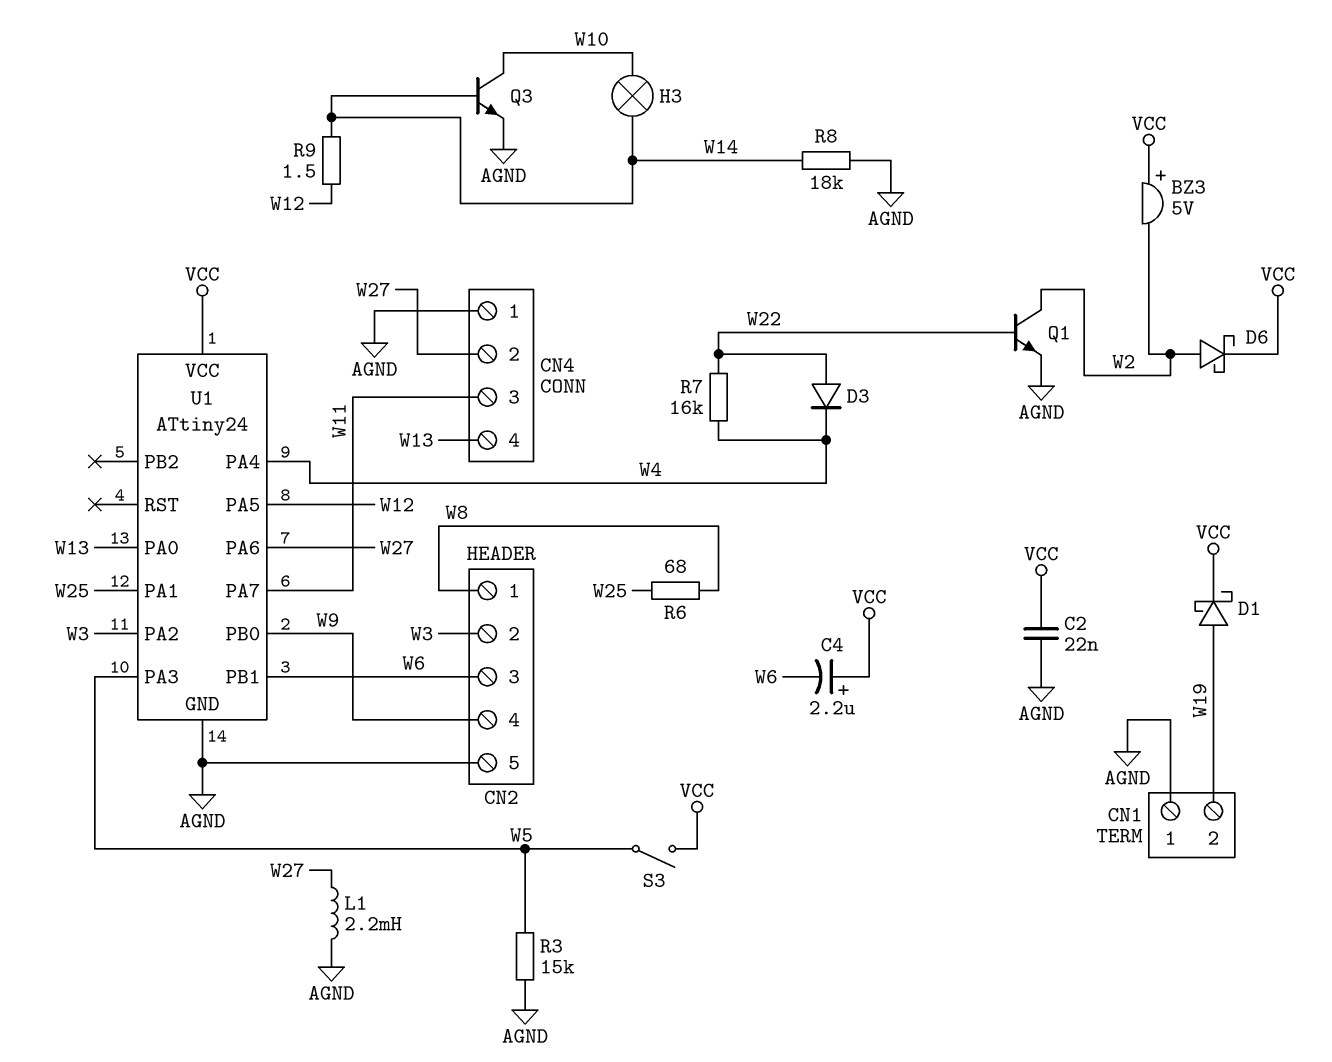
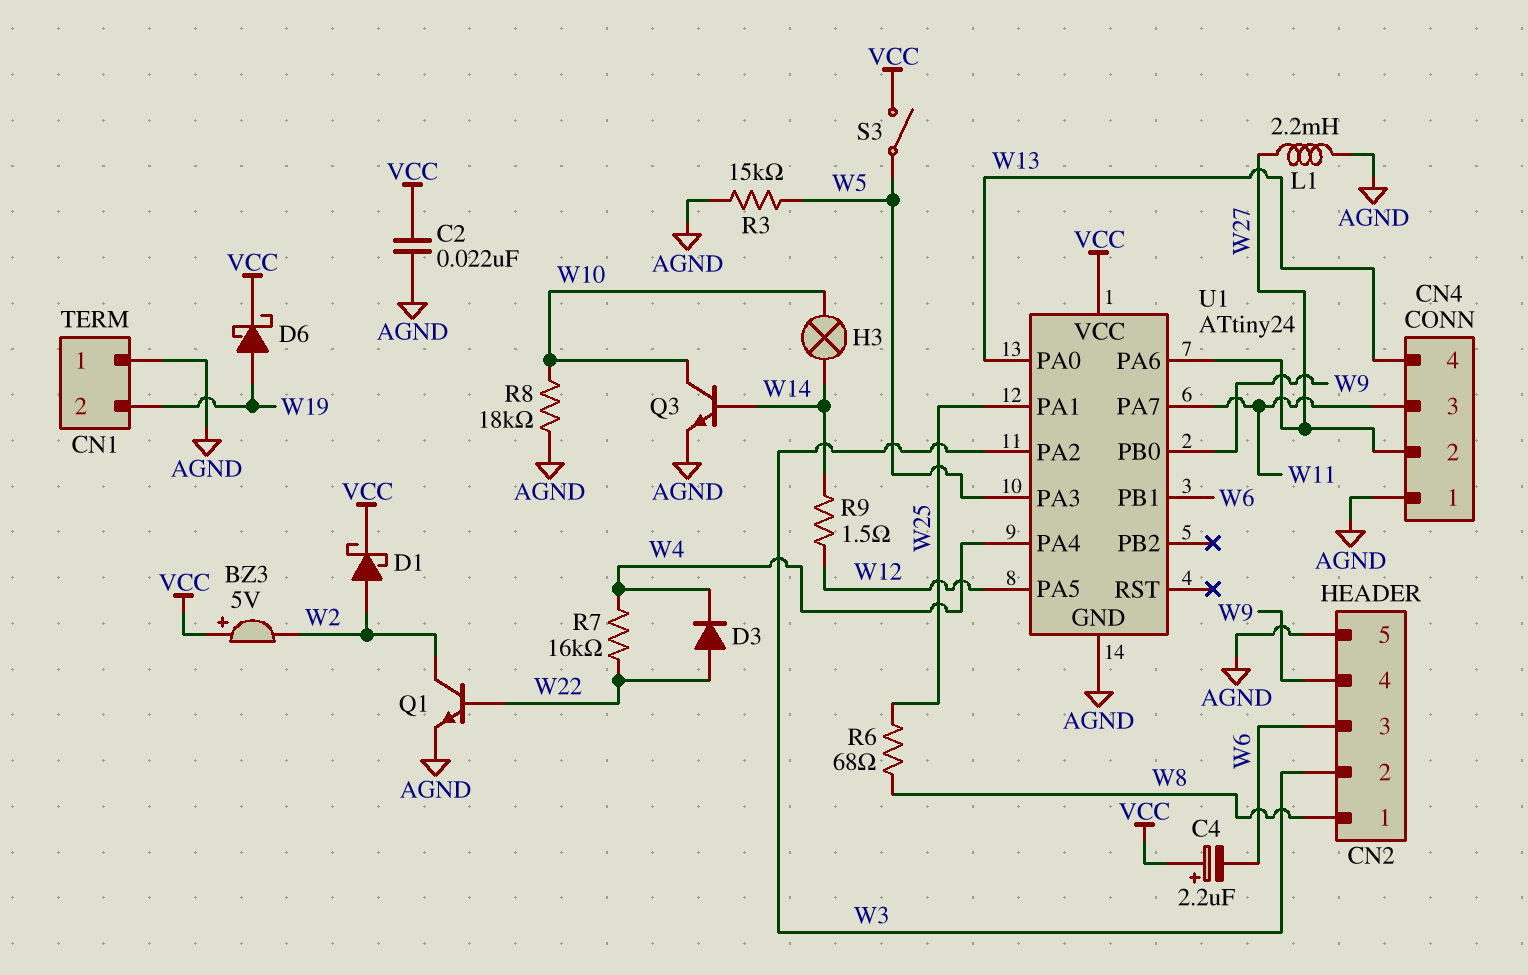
D1: schottky (A W19, K VCC) -> schottky (A W2, K VCC)
D6: schottky (A W2, K VCC) -> schottky (A W19, K VCC)
R8: 18k (AGND, W14) -> 18k (AGND, W10)

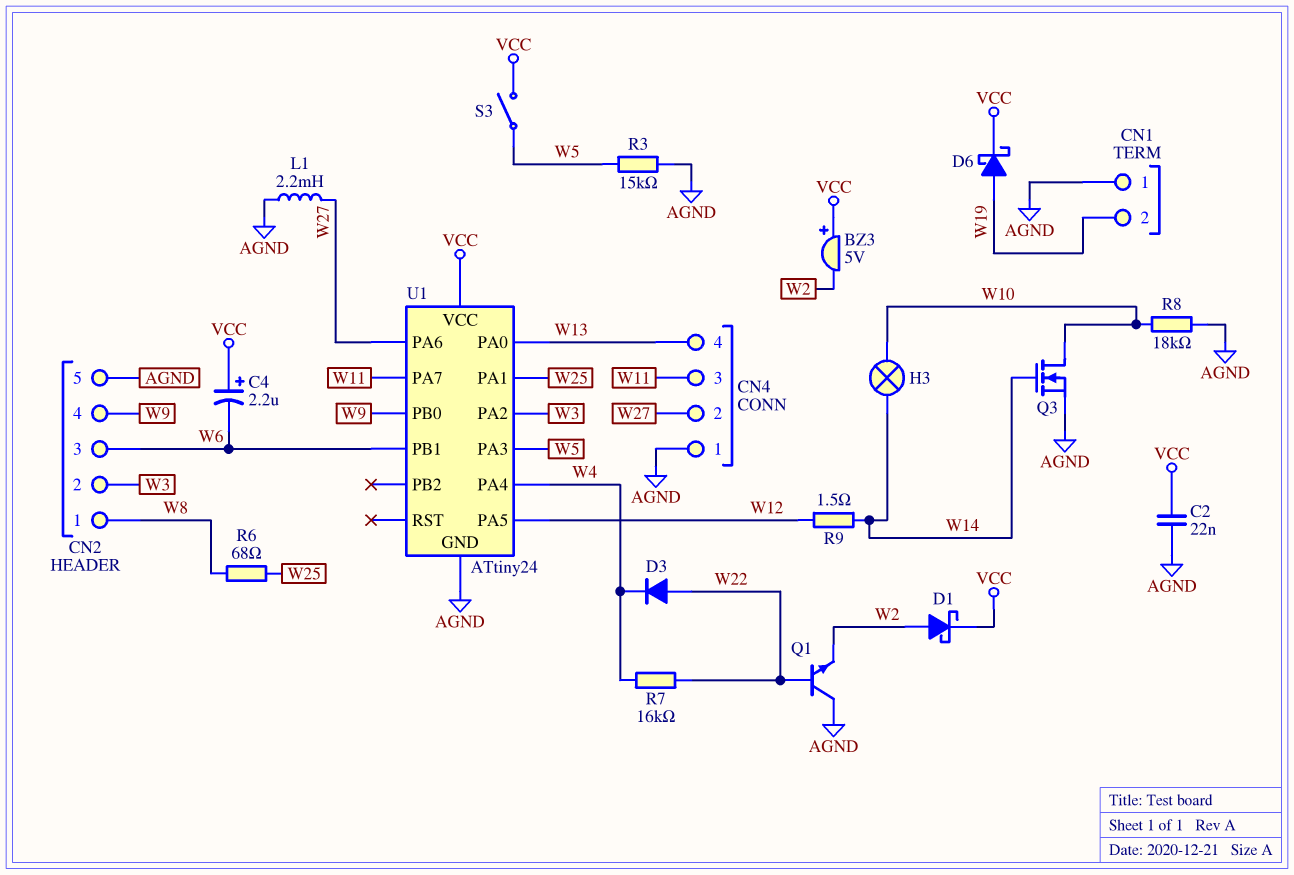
Q1: NPN (B W22, C W2, E AGND) -> NPN (B W22, C AGND, E W2)
Q3: NPN (B W14, C W10, E AGND) -> NMOS (G W14, D W10, S AGND)

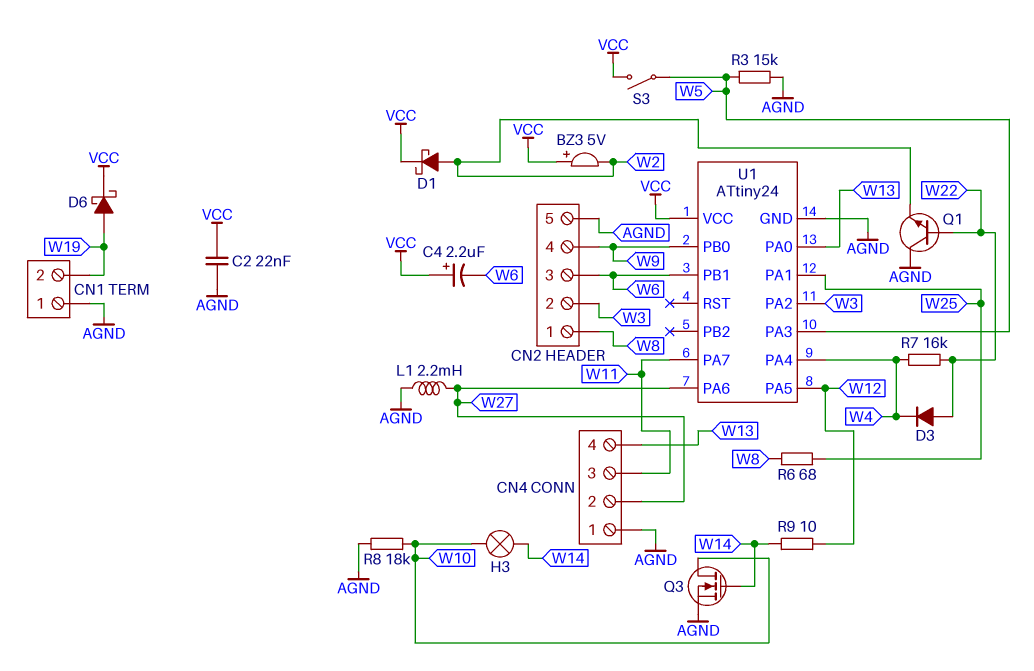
R9: 1.5 (W12, W14) -> 10 (W12, W14)

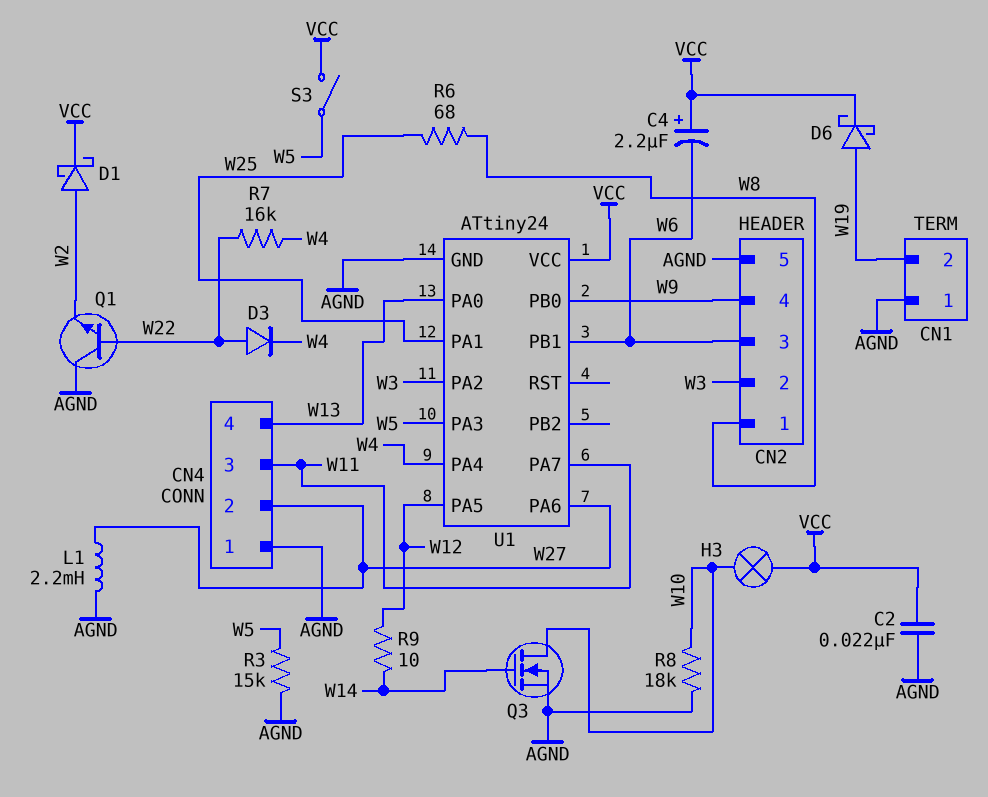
BZ3: buzzer 5V (plus VCC, minus W2) -> none
H3: lamp (W10, W14) -> lamp (VCC, W10)

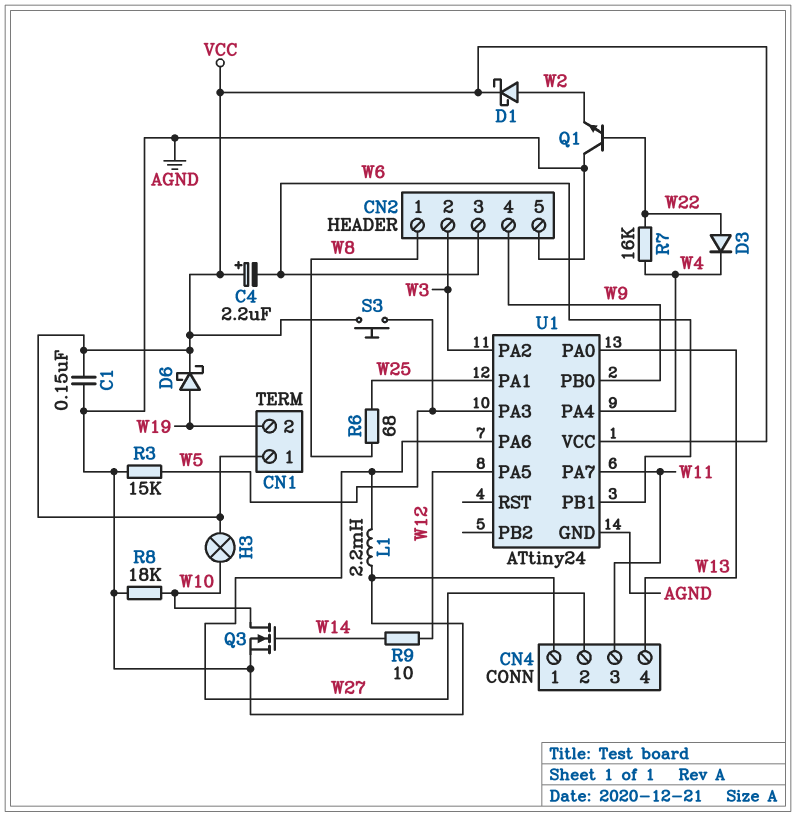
C1: none -> 150nF (AGND, VCC)
C2: 22nF (AGND, VCC) -> none
CN1 pin 1: AGND -> VCC
S3: switch (VCC, W5) -> button (VCC, W5)

